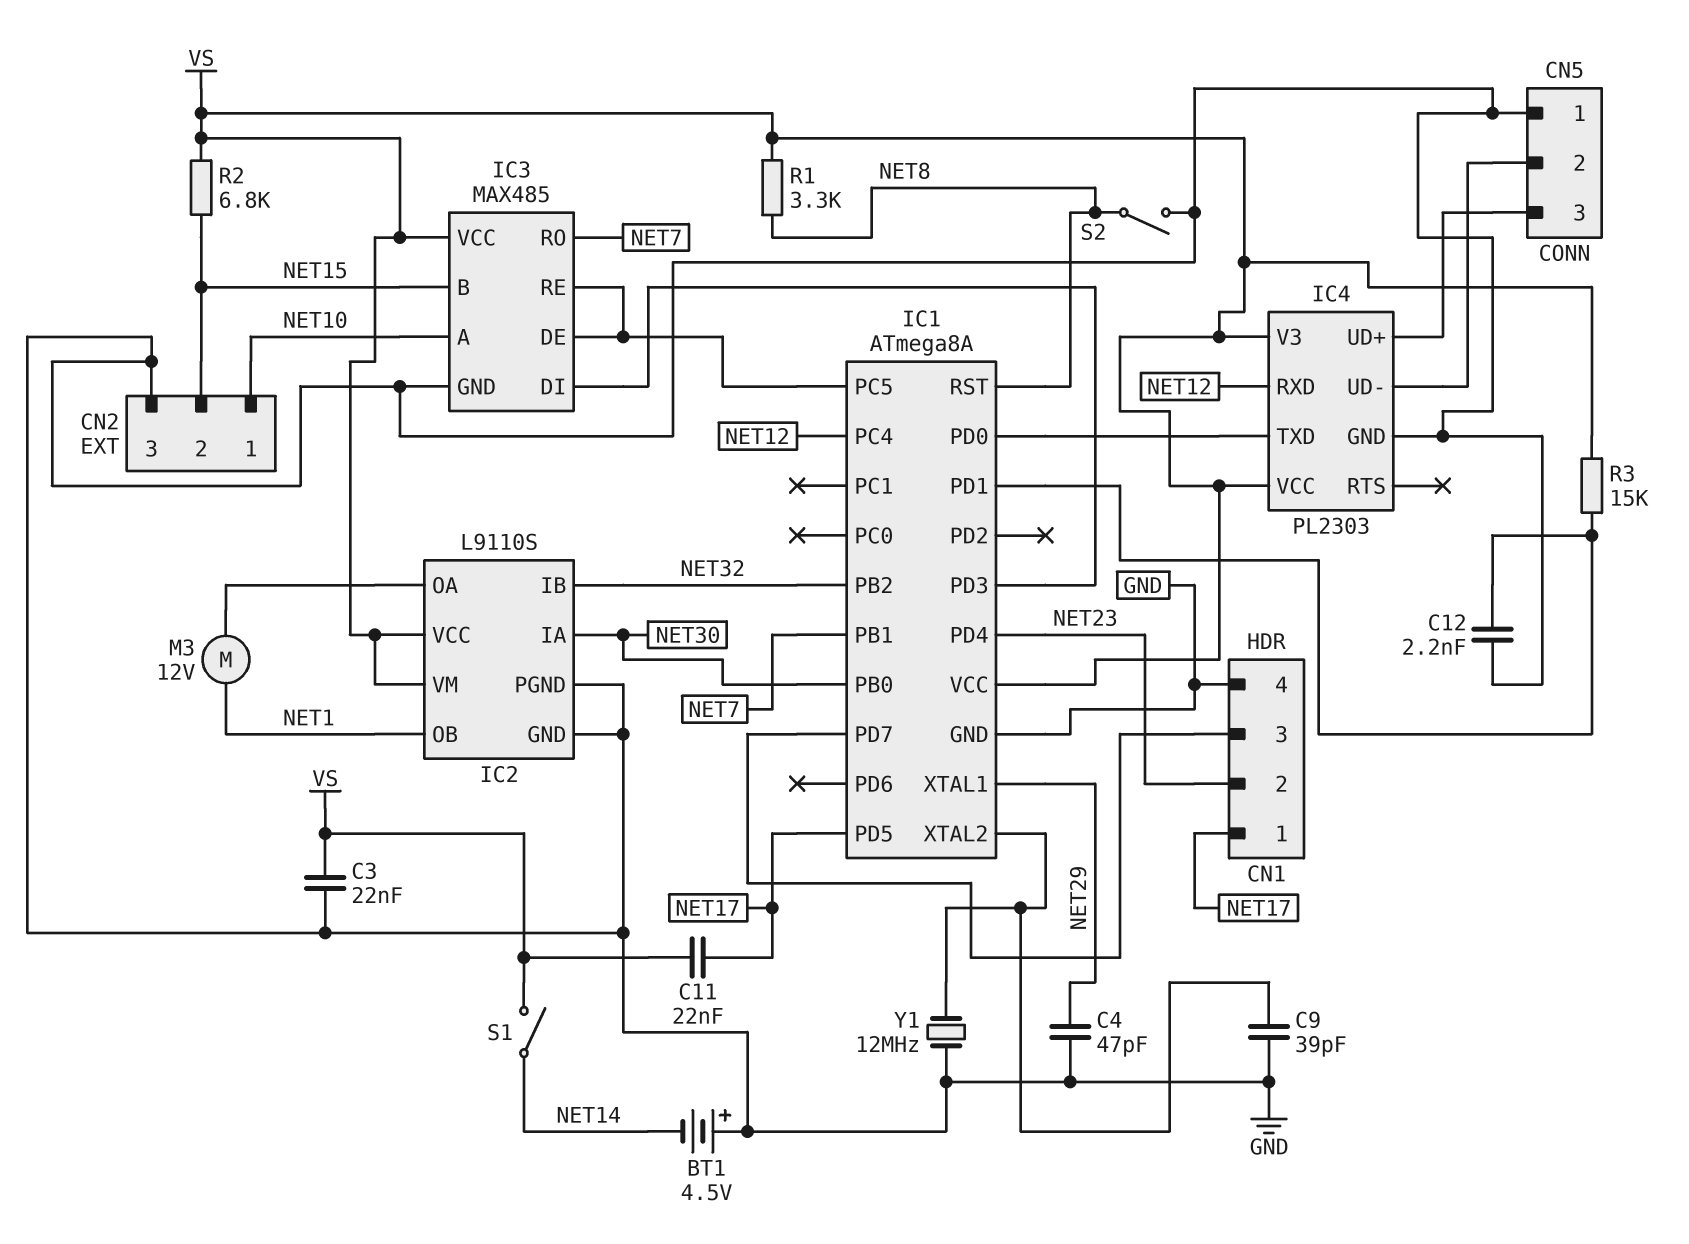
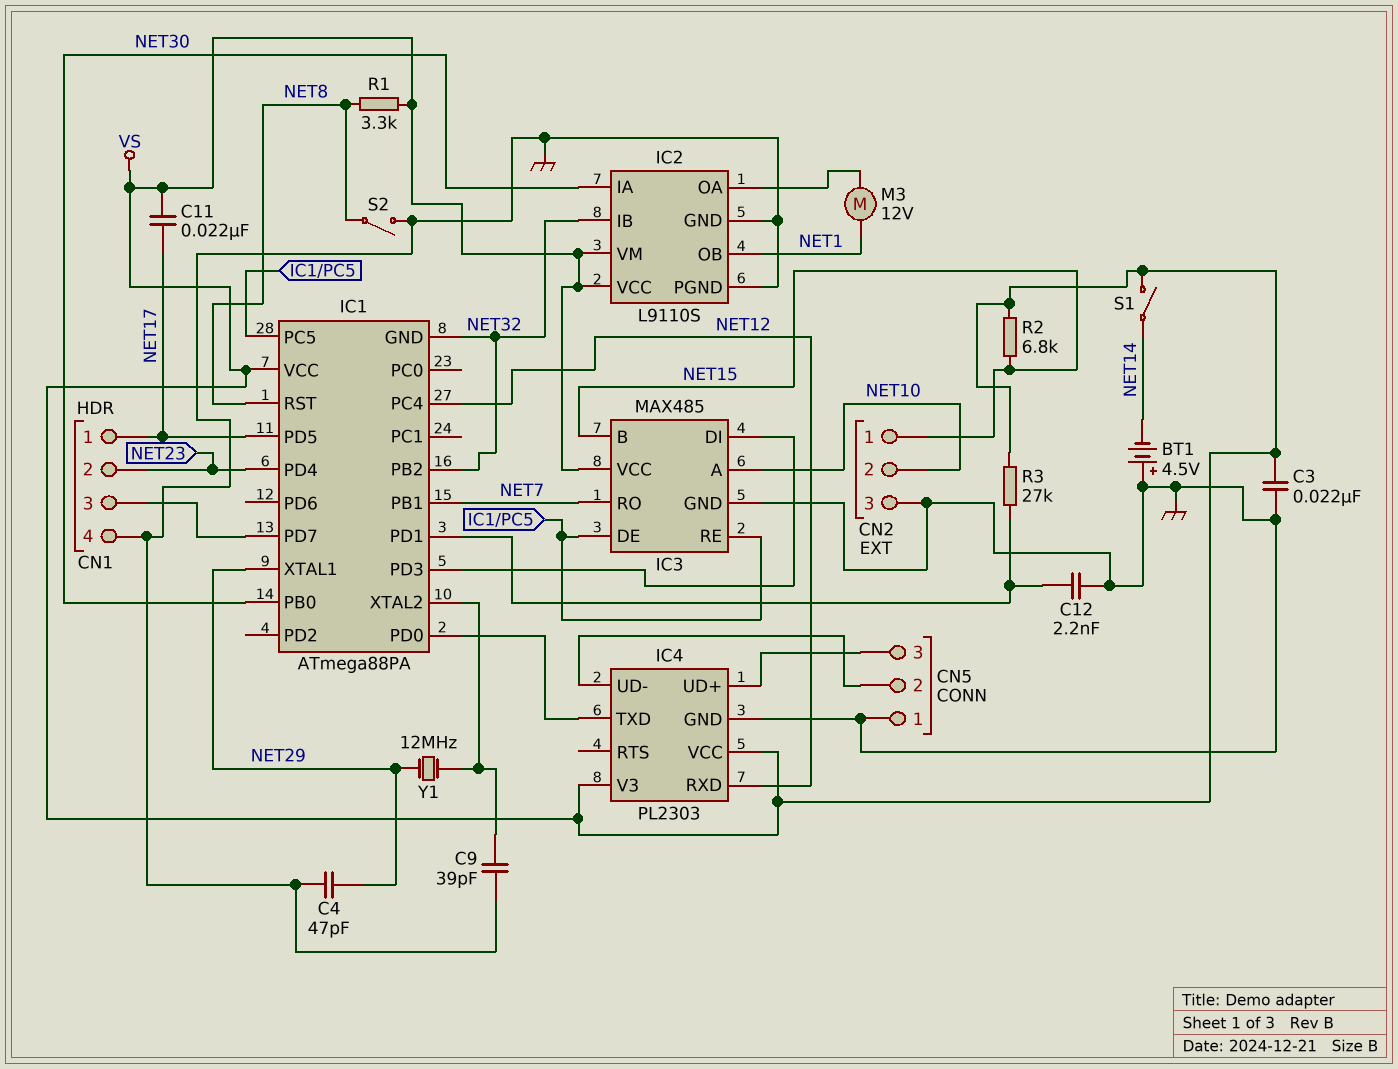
CN2 pin 1: NET10 -> NET15
CN2 pin 2: NET15 -> NET10
IC1: ATmega8A -> ATmega88PA
IC1 pin GND: GND -> NET32
R3: 15k (IC1/PD1, VS) -> 27k (IC1/PD1, VS)
Y1: 12MHz (GND, IC1/XTAL2) -> 12MHz (IC1/XTAL2, NET29)

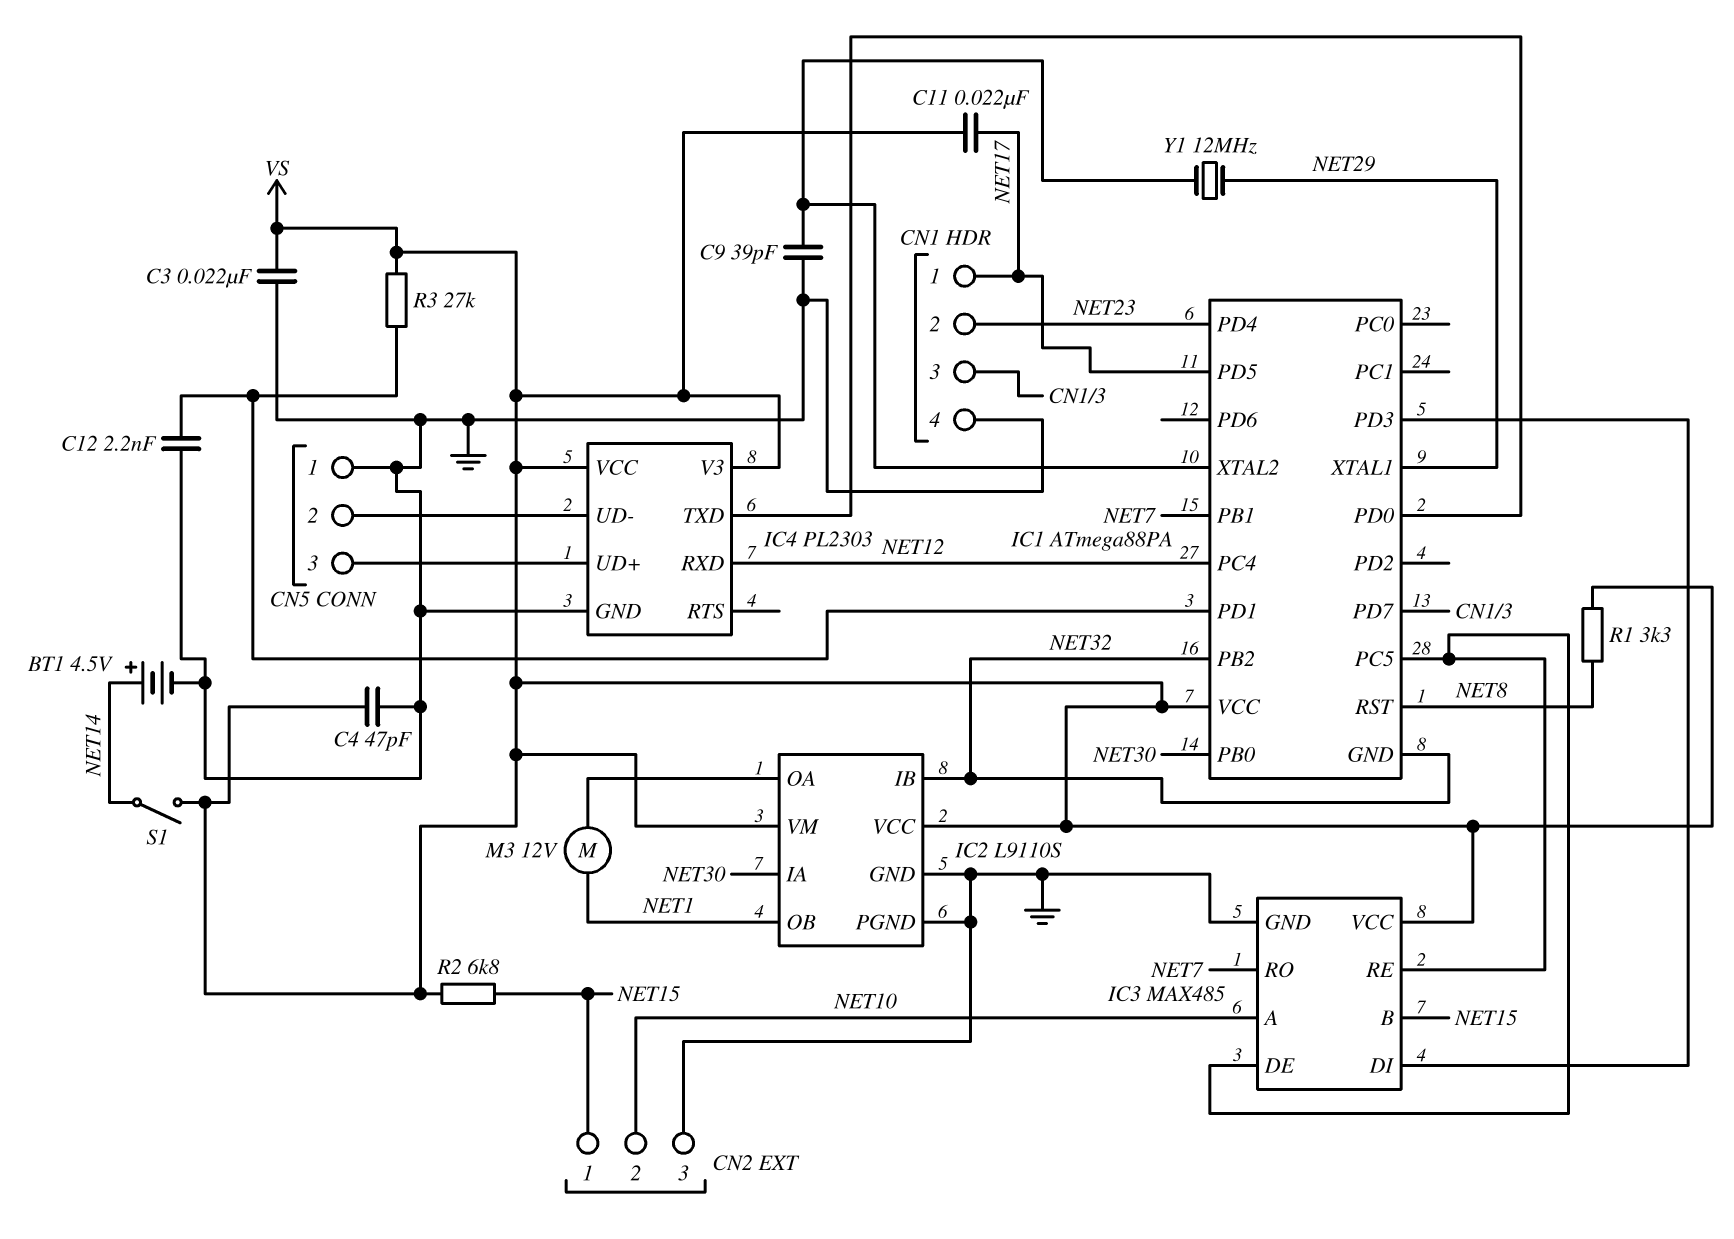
BT1: 4.5V (plus GND, minus NET14) -> 4.5V (plus NET14, minus GND)
C4: 47pF (GND, NET29) -> 47pF (GND, VS)
S2: switch (GND, NET8) -> none

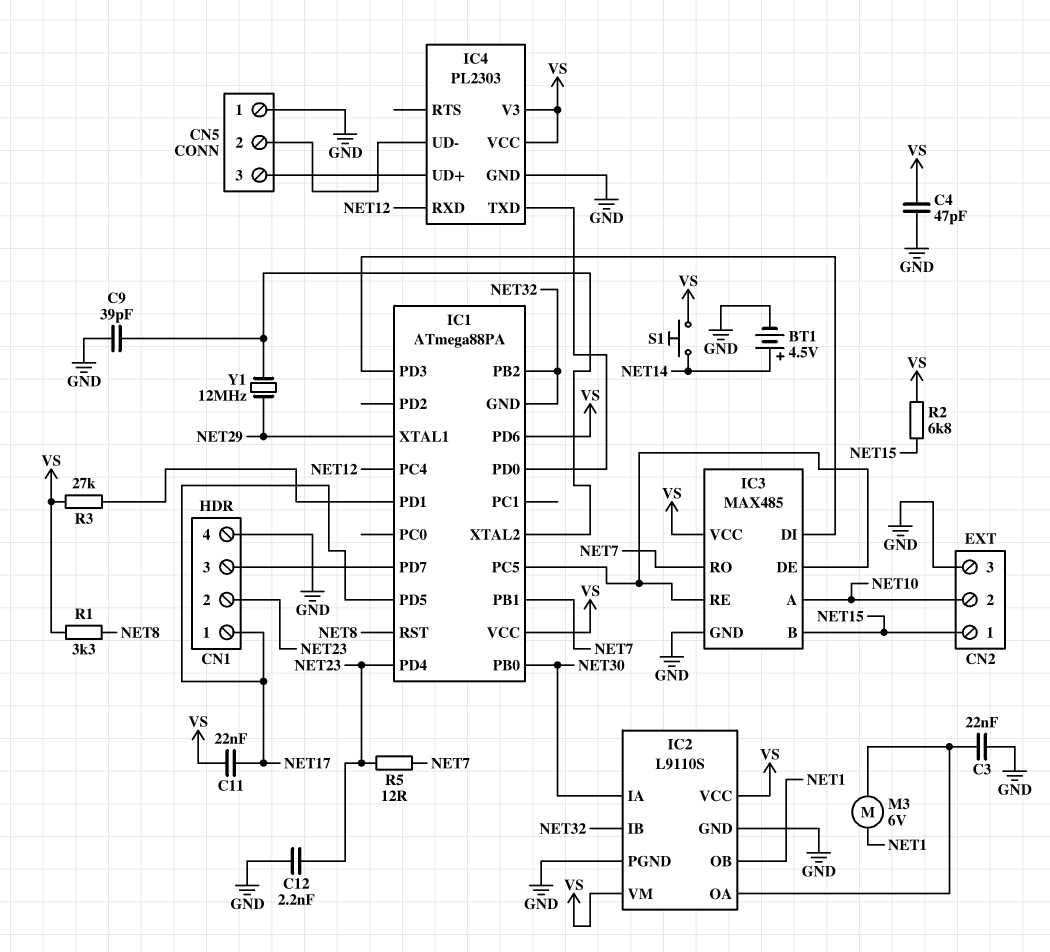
C3: 22nF (GND, VS) -> 22nF (GND, IC2/OA)
C12: 2.2nF (GND, IC1/PD1) -> 2.2nF (GND, NET23)
IC1 pin PD6: none -> VS
M3: motor 12V (IC2/OA, NET1) -> motor 6V (IC2/OA, NET1)
R5: none -> 12 (NET7, NET23)
S1: switch (NET14, VS) -> button (NET14, VS)

